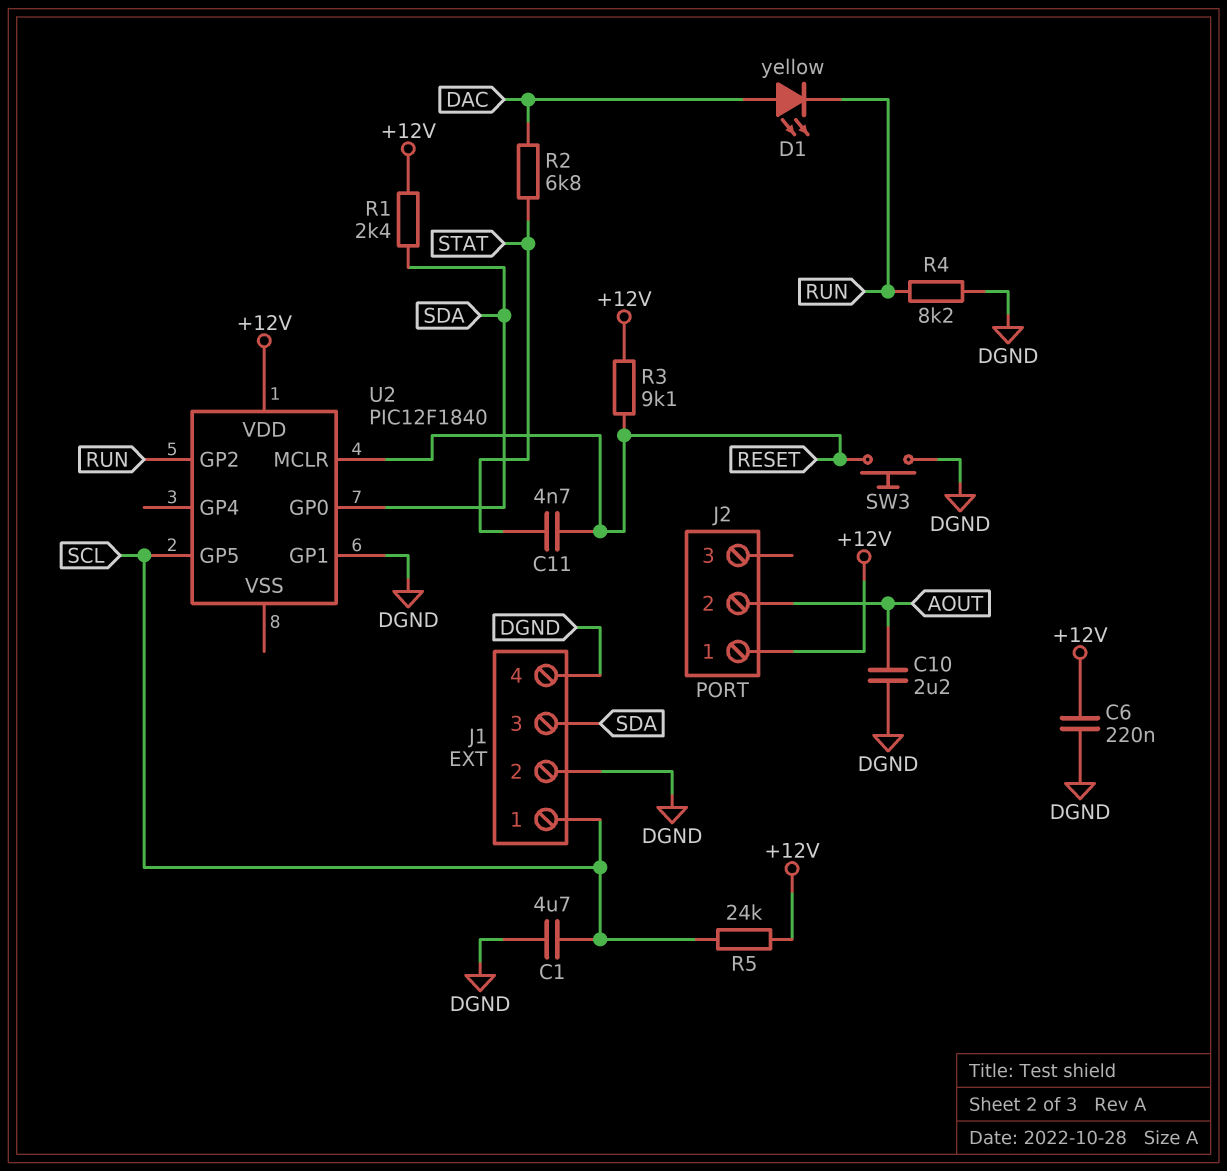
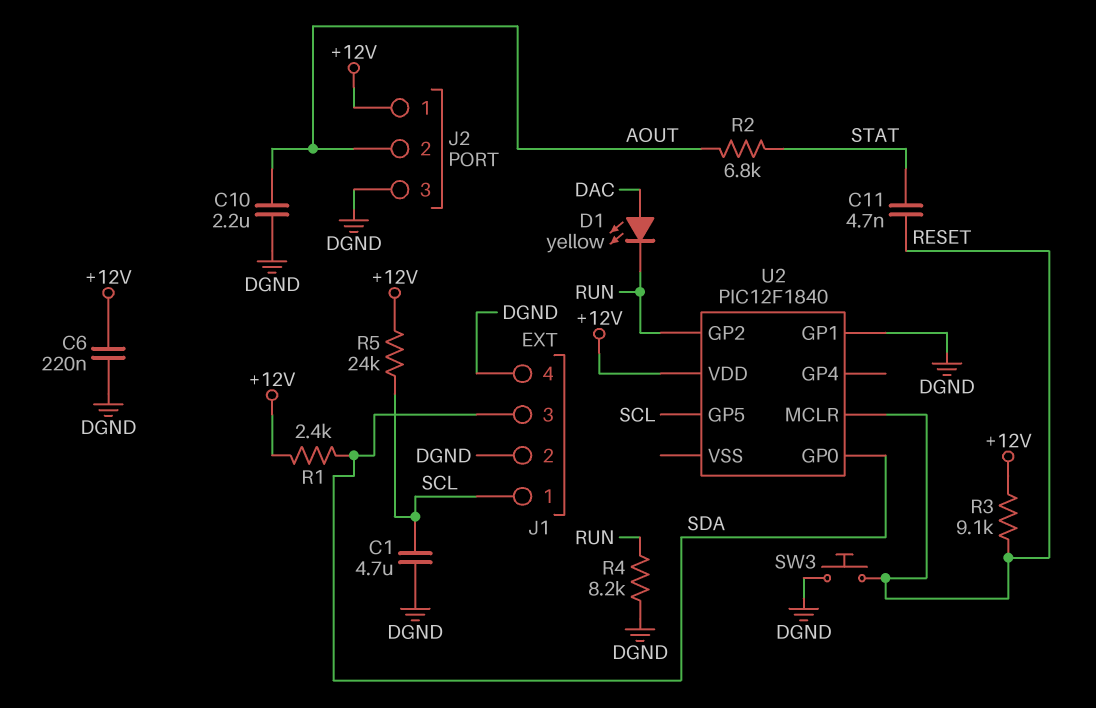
J2 pin 3: none -> DGND
R2: 6.8k (DAC, STAT) -> 6.8k (AOUT, STAT)

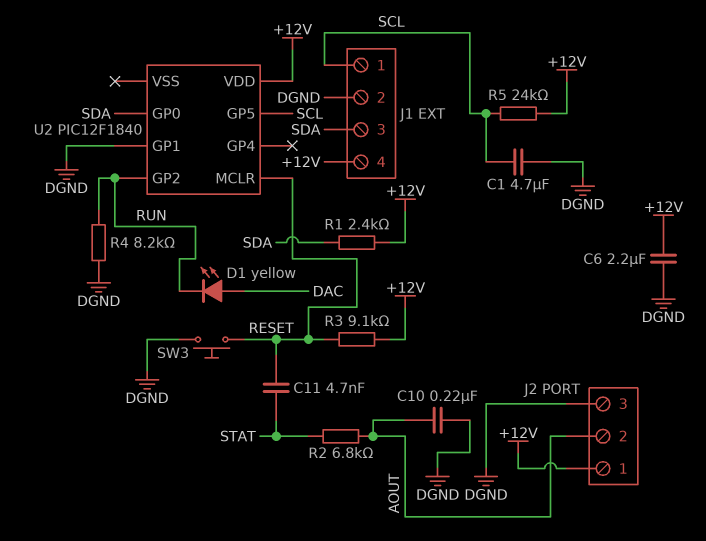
C6: 220nF (+12V, DGND) -> 2.2uF (+12V, DGND)
C10: 2.2uF (AOUT, DGND) -> 220nF (AOUT, DGND)
J1 pin 4: DGND -> +12V

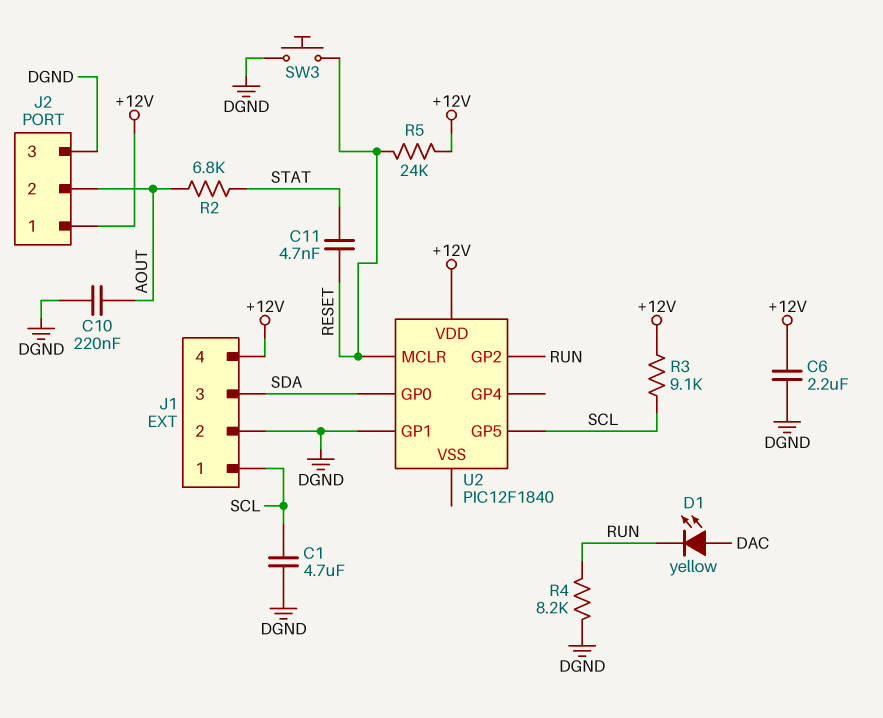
R1: 2.4k (+12V, SDA) -> none
R3: 9.1k (+12V, RESET) -> 9.1k (+12V, SCL)
R5: 24k (+12V, SCL) -> 24k (+12V, RESET)

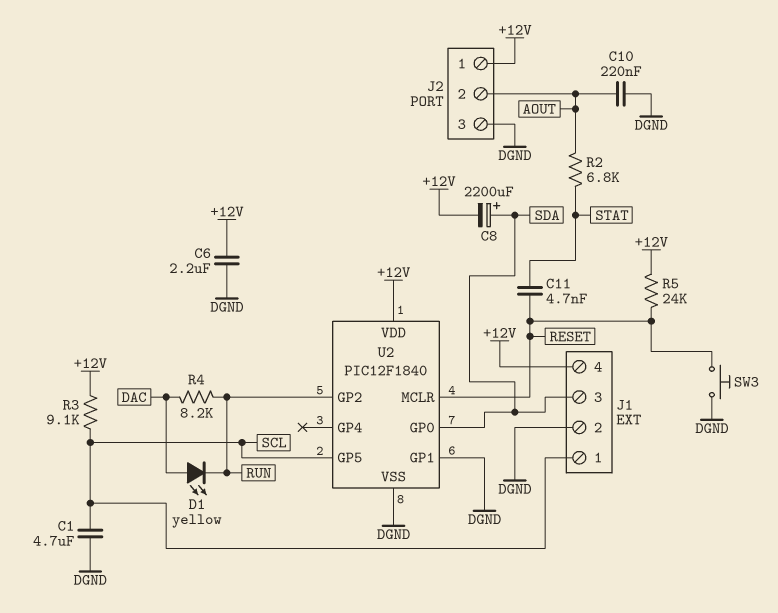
C8: none -> 2200uF (plus SDA, minus +12V)
R4: 8.2k (DGND, RUN) -> 8.2k (DAC, RUN)
U2 pin VSS: none -> DGND

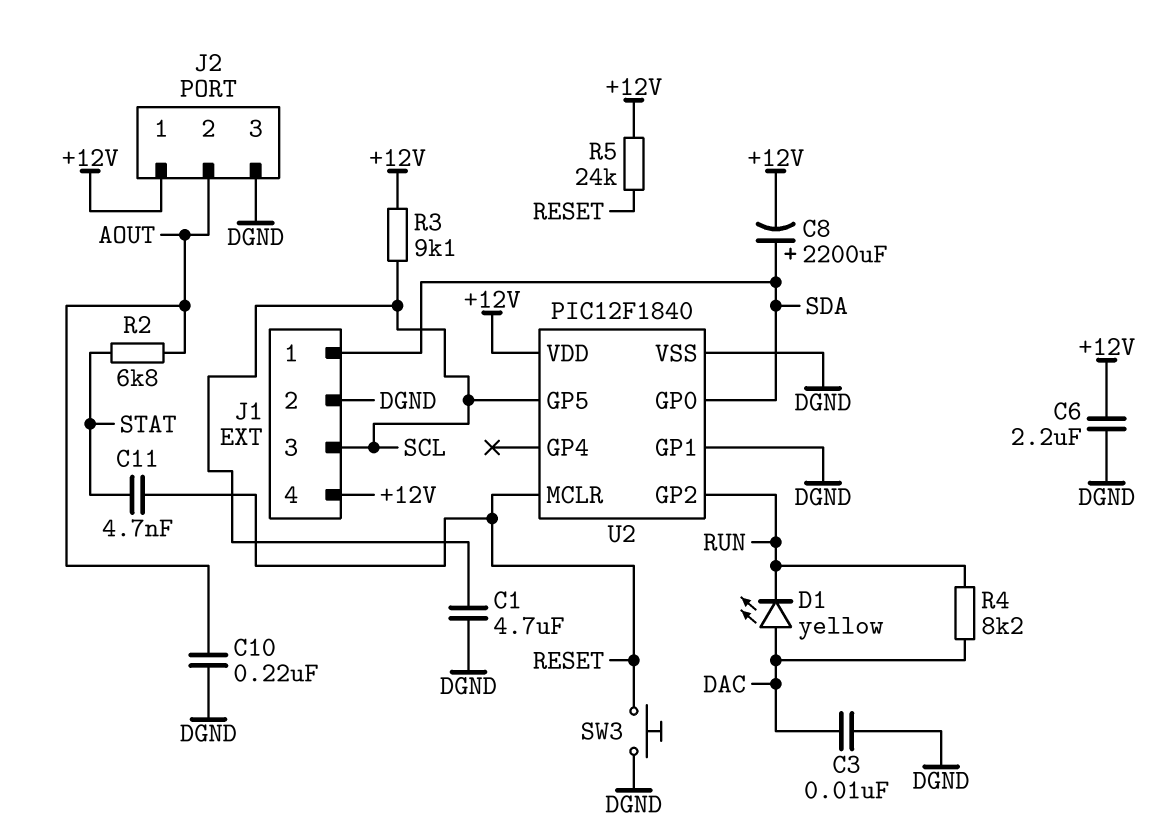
C3: none -> 10nF (DAC, DGND)
J1 pin 1: SCL -> SDA
J1 pin 3: SDA -> SCL

